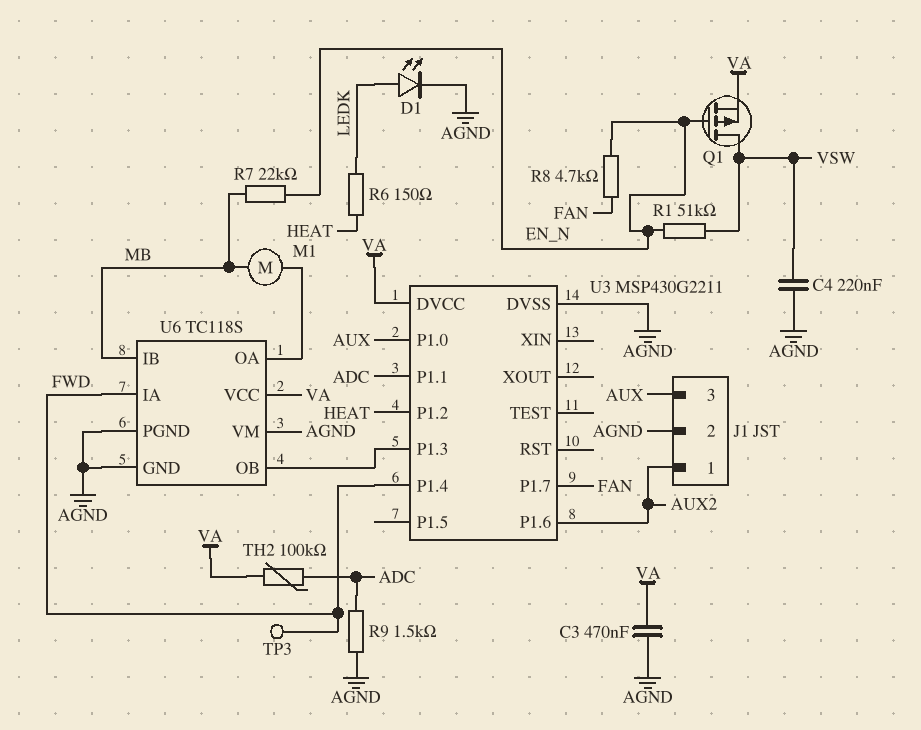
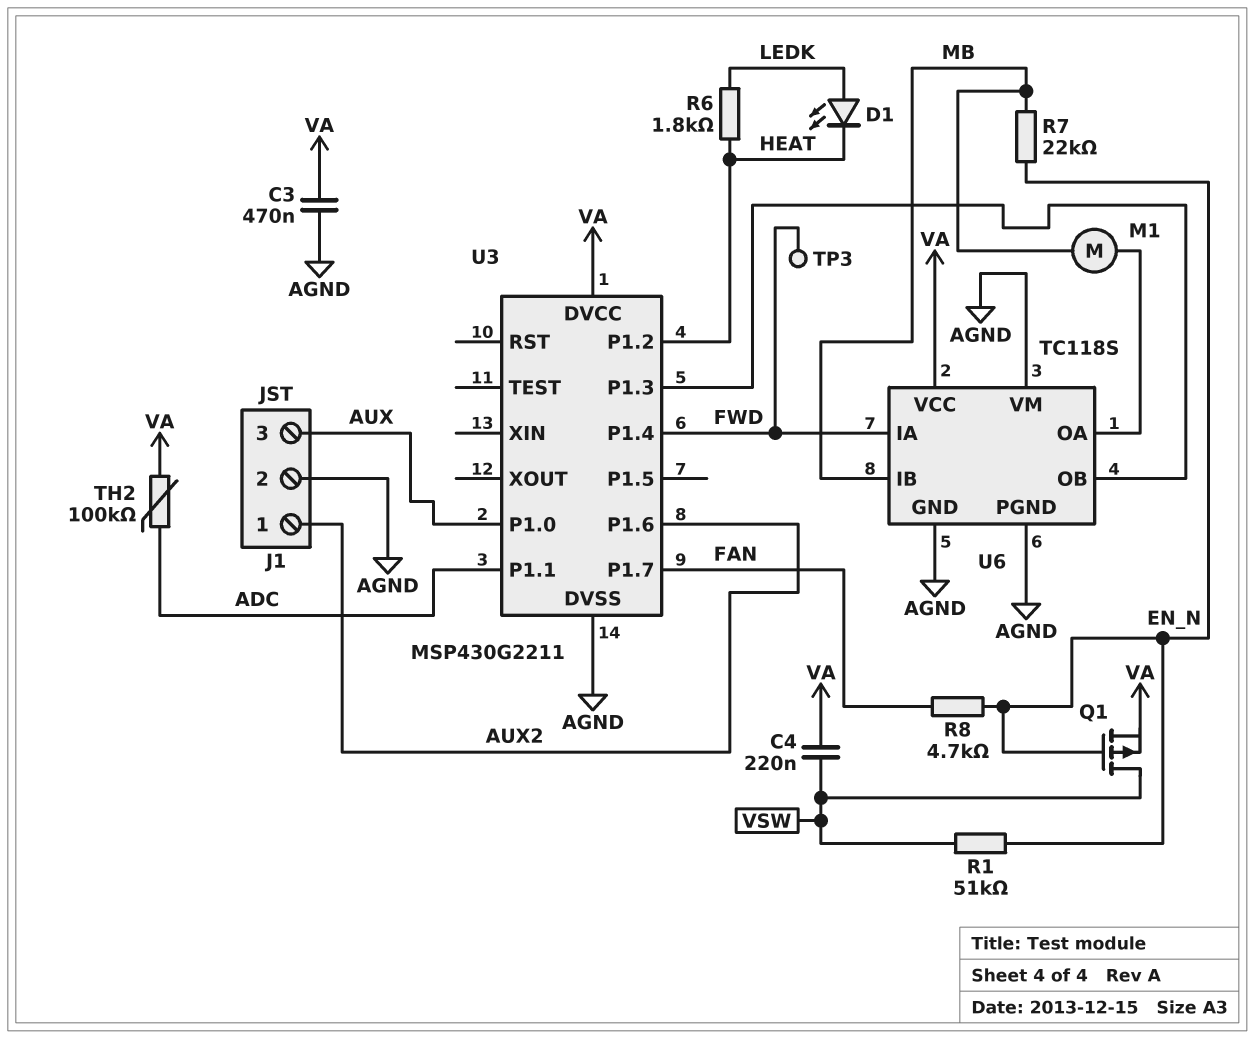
C4: 220nF (AGND, VSW) -> 220nF (VA, VSW)
D1: LED (A LEDK, K AGND) -> LED (A LEDK, K HEAT)
R6: 150 (HEAT, LEDK) -> 1.8k (HEAT, LEDK)
R9: 1.5k (ADC, AGND) -> none

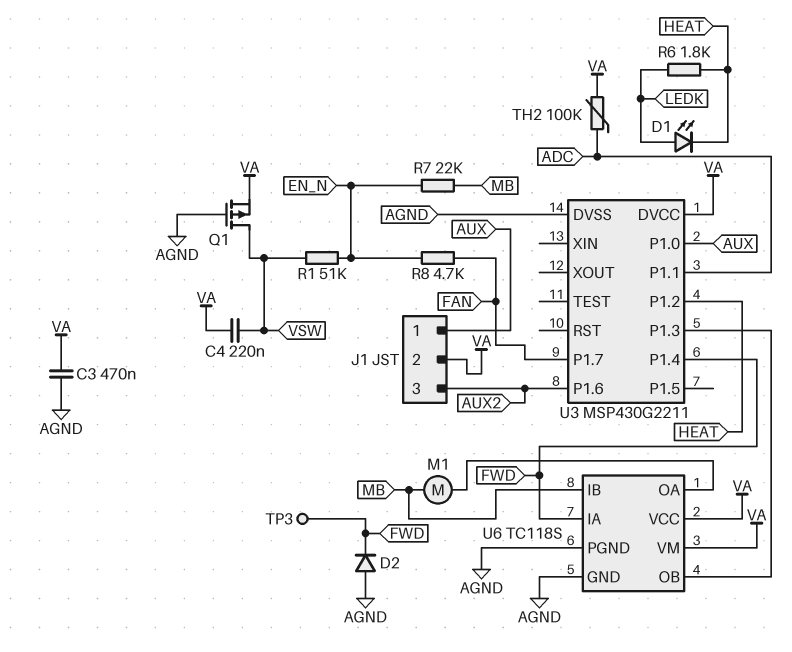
D2: none -> diode (A AGND, K FWD)
J1 pin 1: AUX2 -> AUX
J1 pin 2: AGND -> VA
J1 pin 3: AUX -> AUX2
Q1: PMOS (G EN_N, D VSW, S VA) -> PMOS (G AGND, D VSW, S VA)
U6 pin VM: AGND -> VA

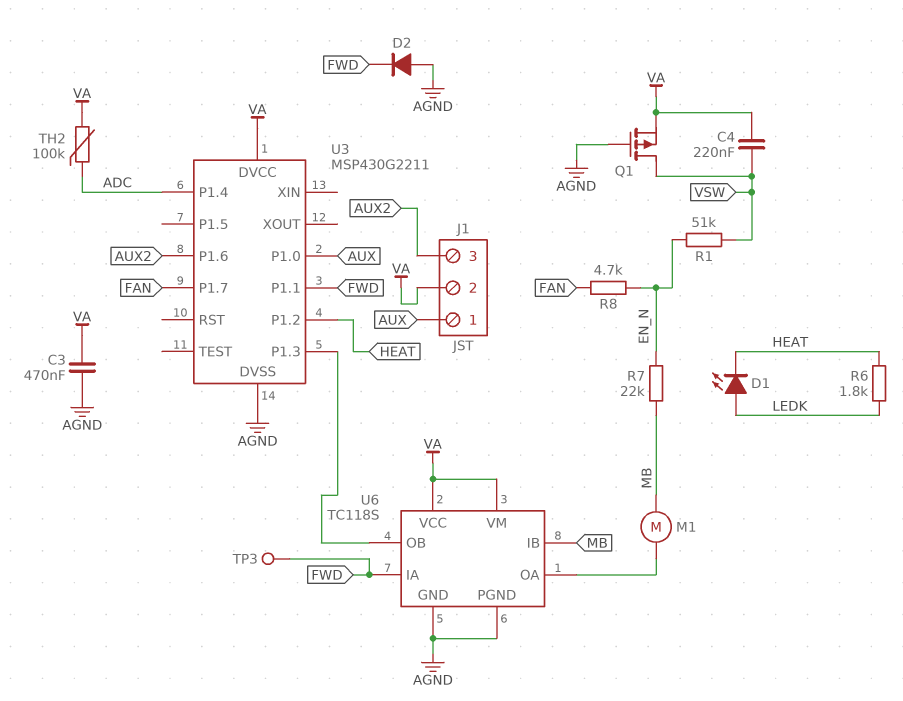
U3 pin P1.1: ADC -> FWD
U3 pin P1.4: FWD -> ADC

